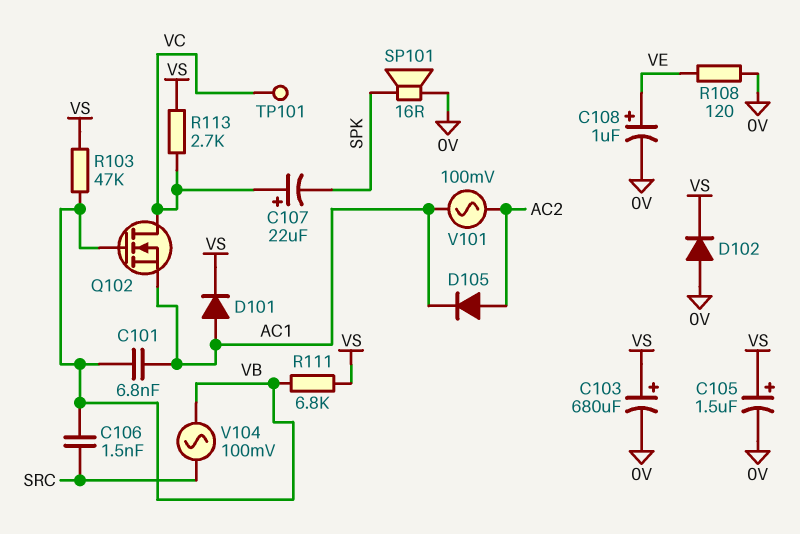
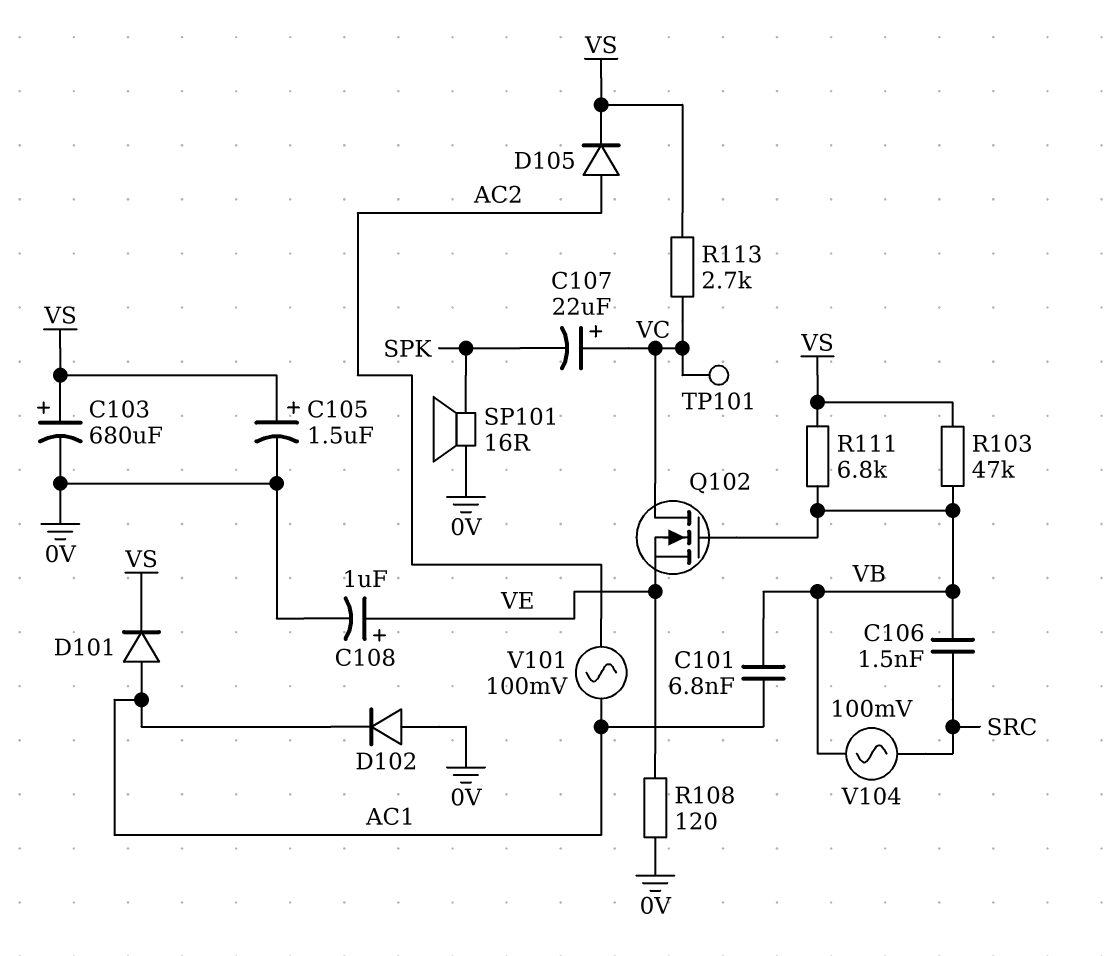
D102: diode (A 0V, K VS) -> diode (A 0V, K AC1)
D105: diode (A AC2, K AC1) -> diode (A AC2, K VS)
Q102: NMOS (G VB, D VC, S AC1) -> NMOS (G VB, D VC, S VE)

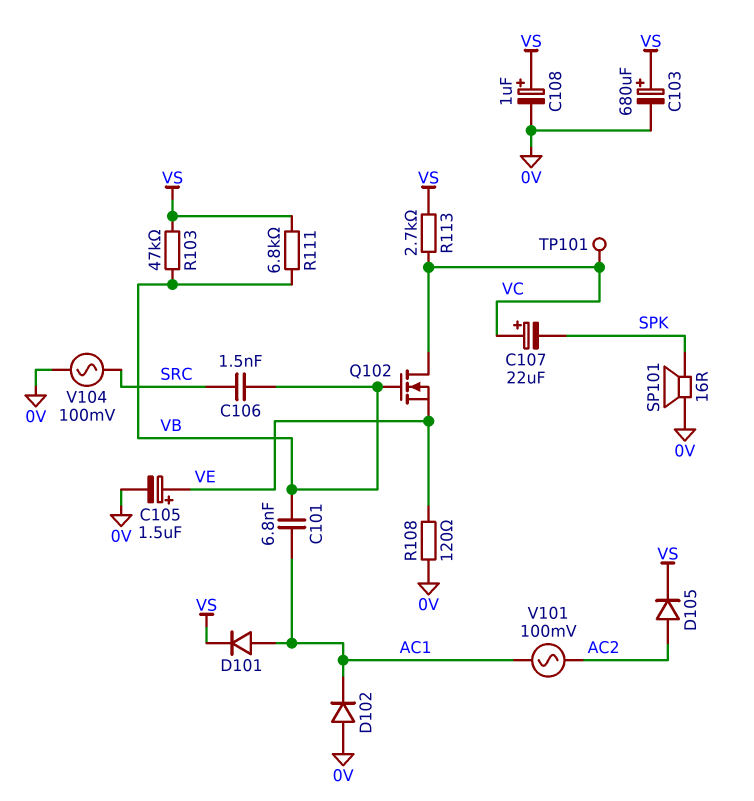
C105: 1.5uF (plus VS, minus 0V) -> 1.5uF (plus VE, minus 0V)
C108: 1uF (plus VE, minus 0V) -> 1uF (plus VS, minus 0V)
V104: AC 100mV (SRC, VB) -> AC 100mV (0V, SRC)

